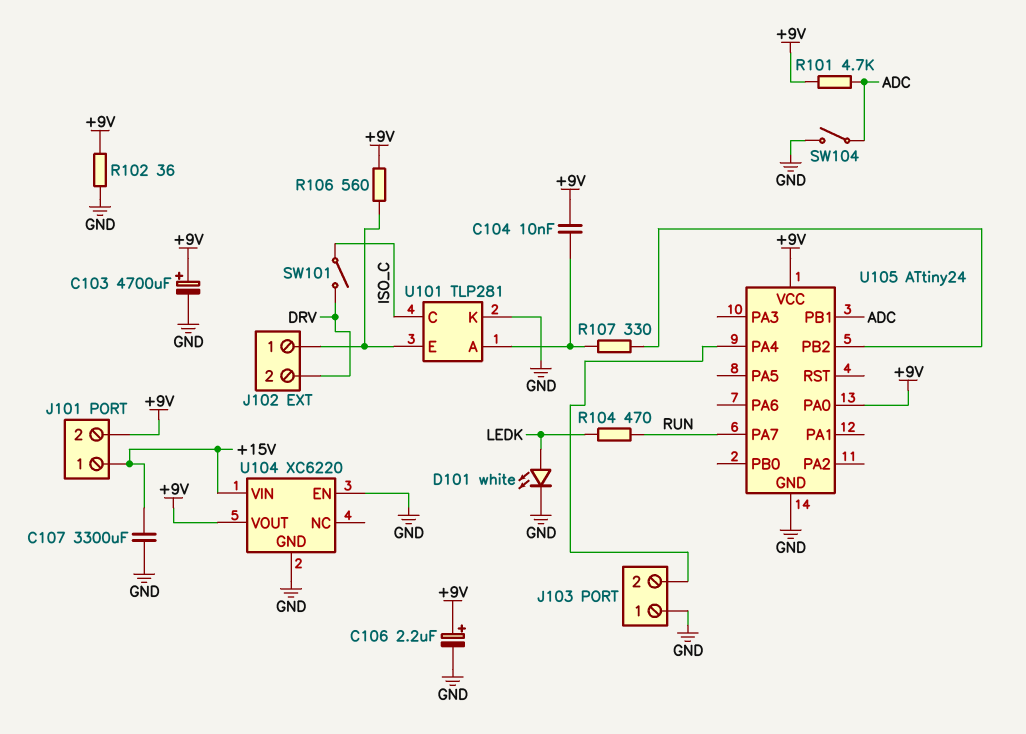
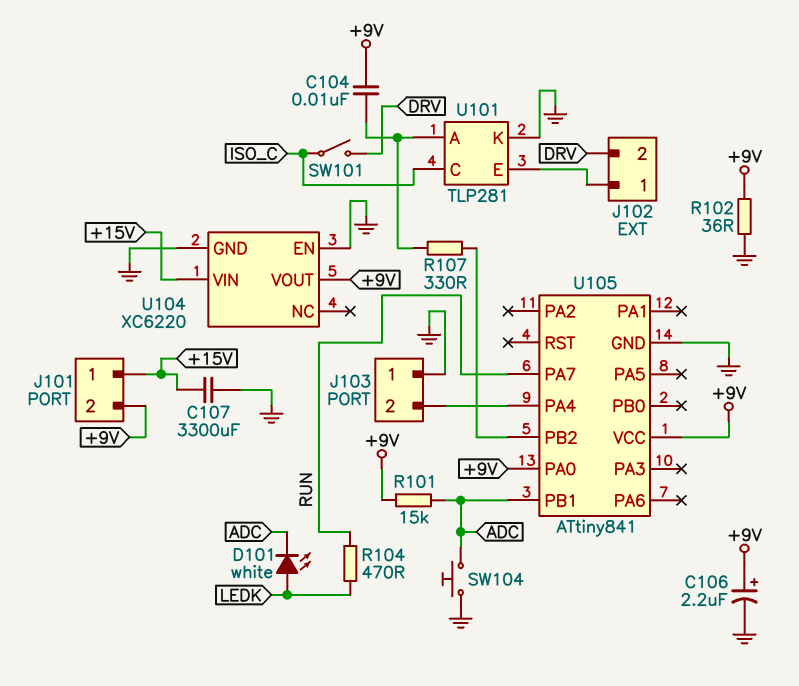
C103: 4700uF (plus +9V, minus GND) -> none
D101: LED white (A LEDK, K GND) -> LED white (A LEDK, K ADC)
R101: 4.7k (+9V, ADC) -> 15k (+9V, ADC)
R106: 560 (+9V, J102/1) -> none
SW104: switch (ADC, GND) -> button (ADC, GND)
U105: ATtiny24 -> ATtiny841

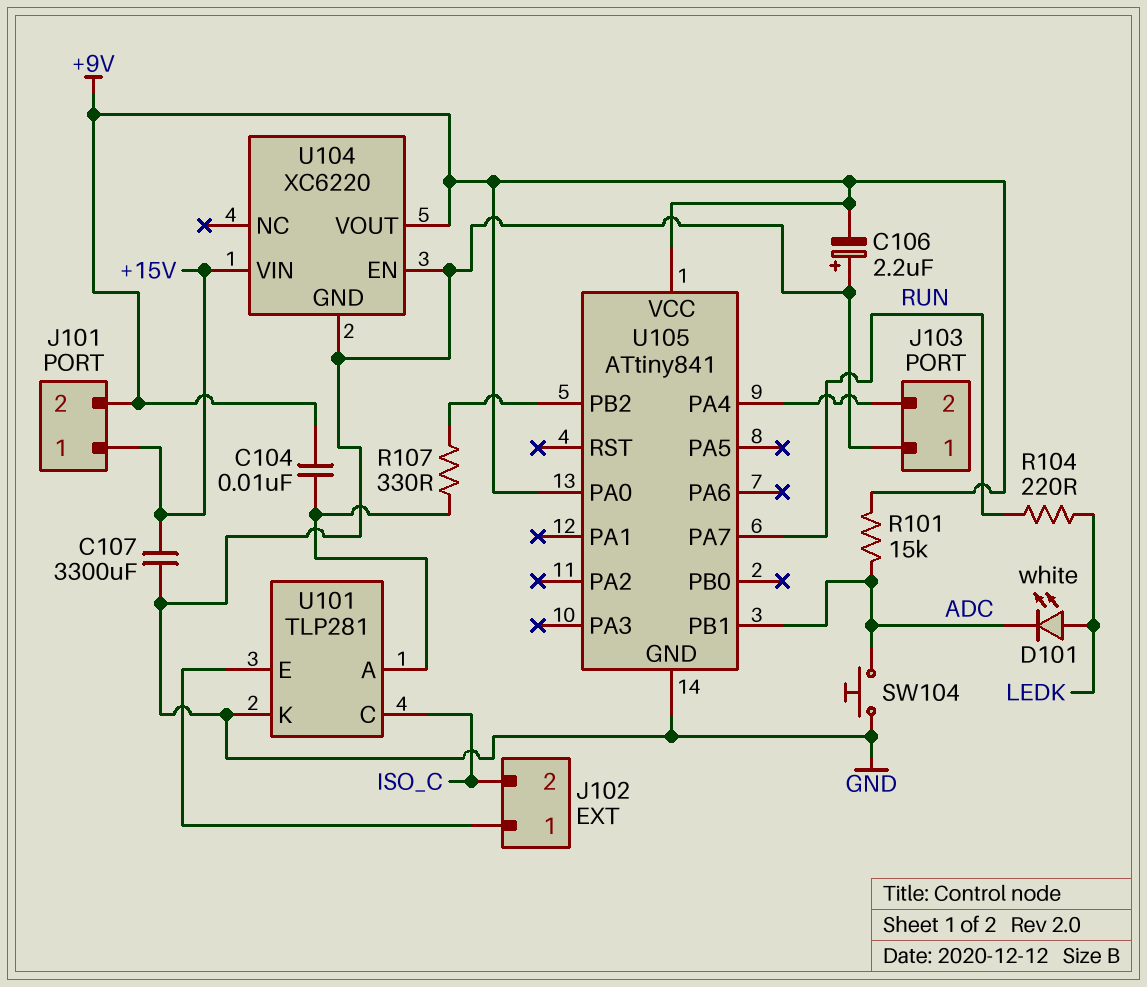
C106: 2.2uF (plus +9V, minus GND) -> 2.2uF (plus GND, minus +9V)
J102 pin 2: DRV -> ISO_C
R102: 36 (+9V, GND) -> none
R104: 470 (LEDK, RUN) -> 220 (LEDK, RUN)
SW101: switch (DRV, ISO_C) -> none

